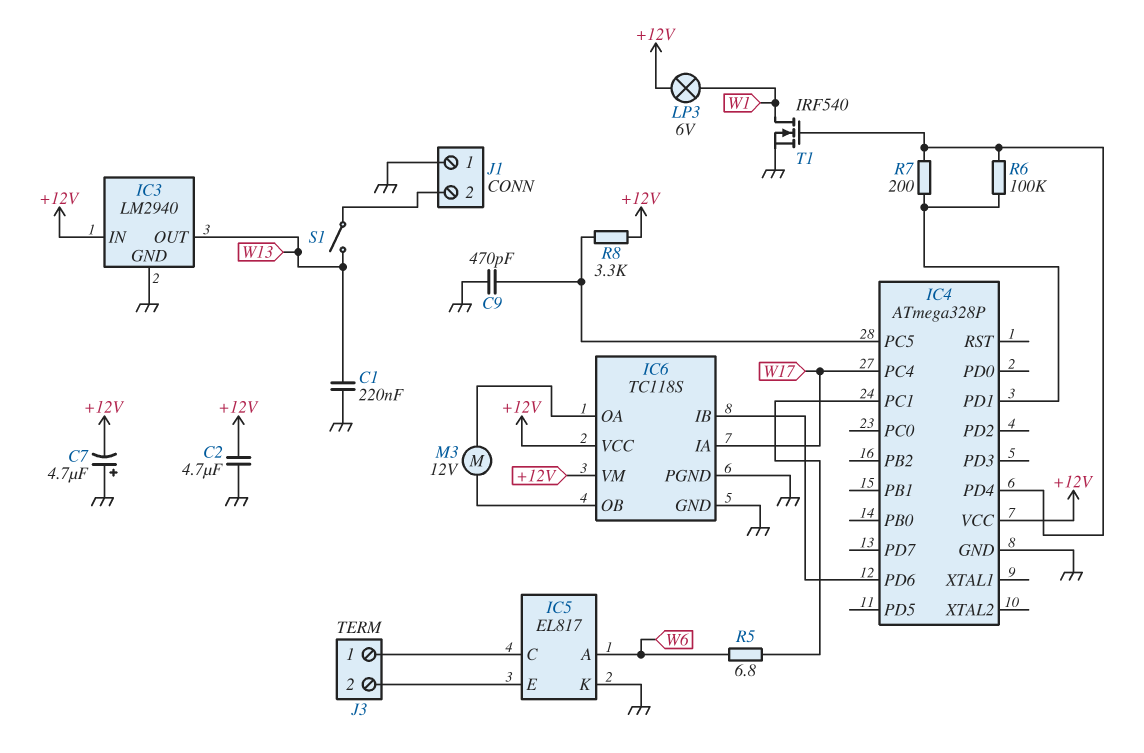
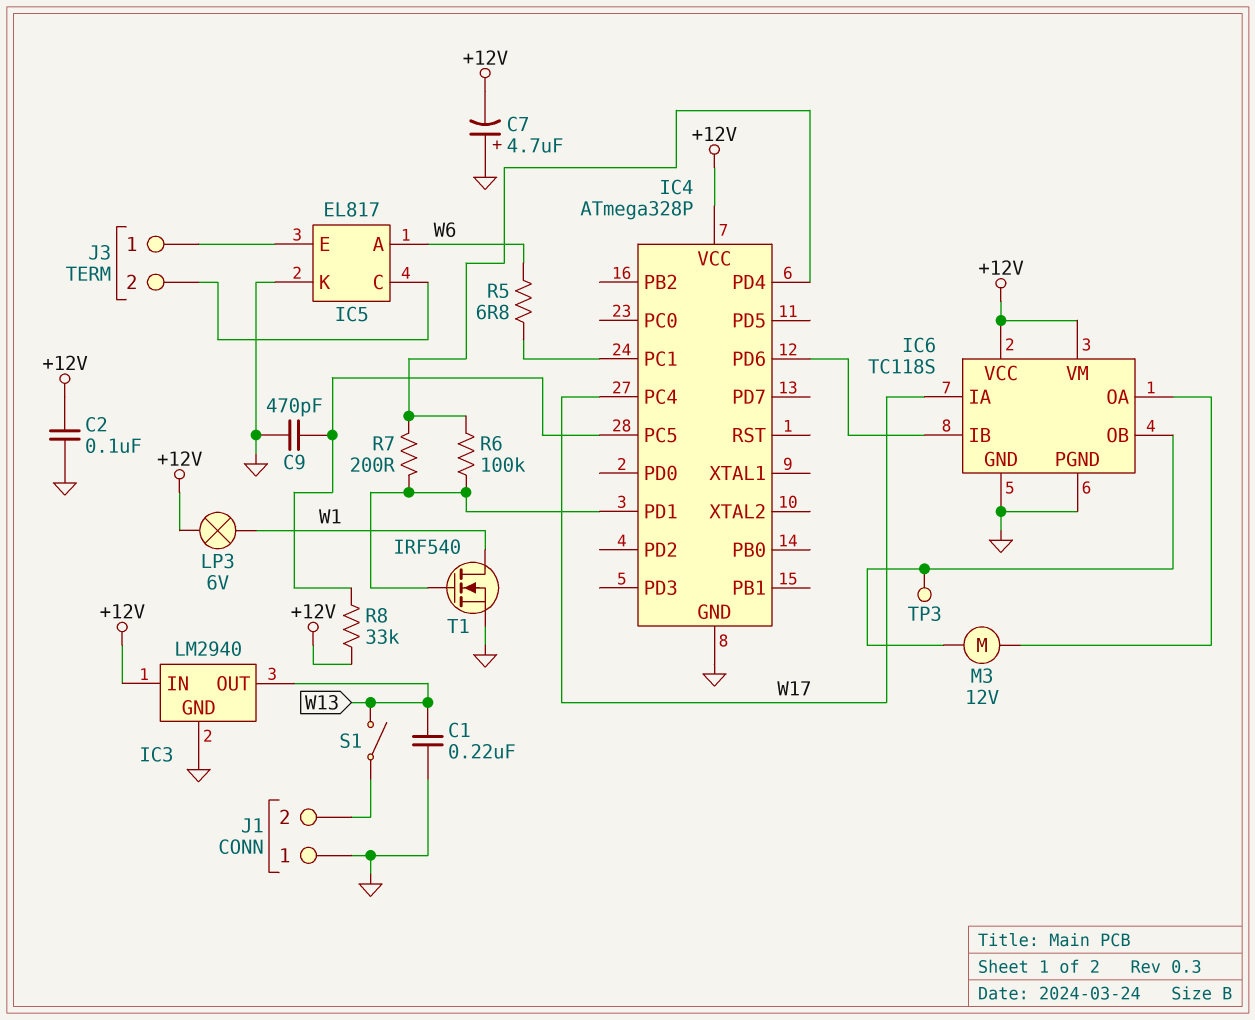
C2: 4.7uF (+12V, GND) -> 100nF (+12V, GND)
J3 pin 1: IC5/C -> IC5/E
J3 pin 2: IC5/E -> IC5/C
R8: 3.3k (+12V, IC4/PC5) -> 33k (+12V, IC4/PC5)
T1: NMOS IRF540 (G IC4/PD4, D W1, S GND) -> NMOS IRF540 (G IC4/PD1, D W1, S GND)
TP3: none -> test point (IC6/OB)

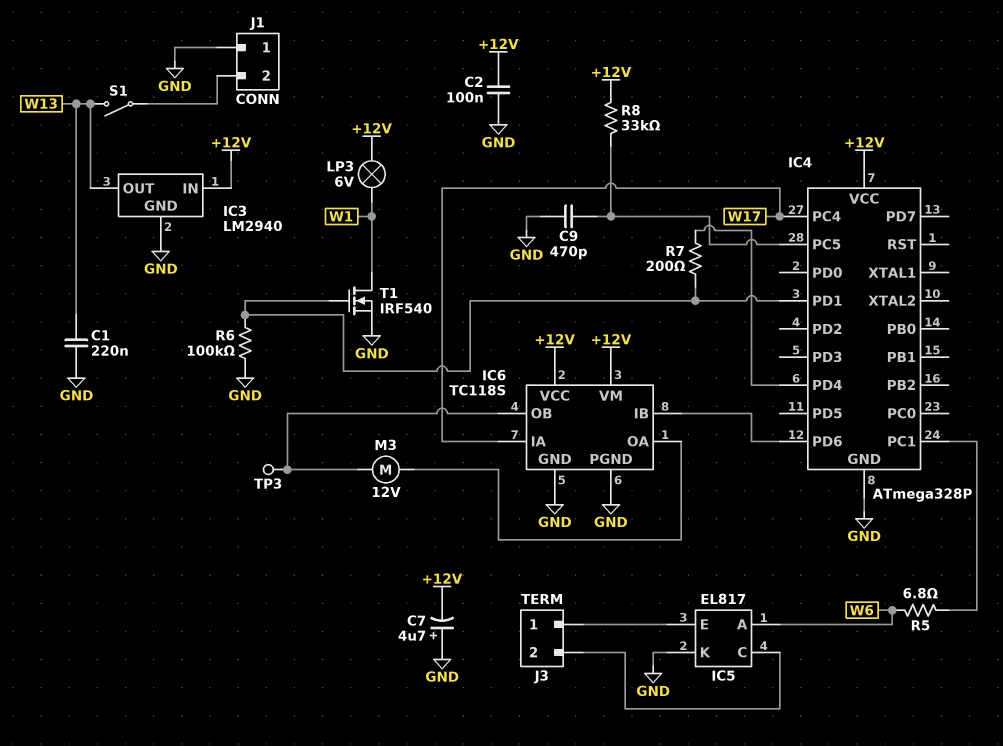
R6: 100k (IC4/PD1, IC4/PD4) -> 100k (GND, IC4/PD1)

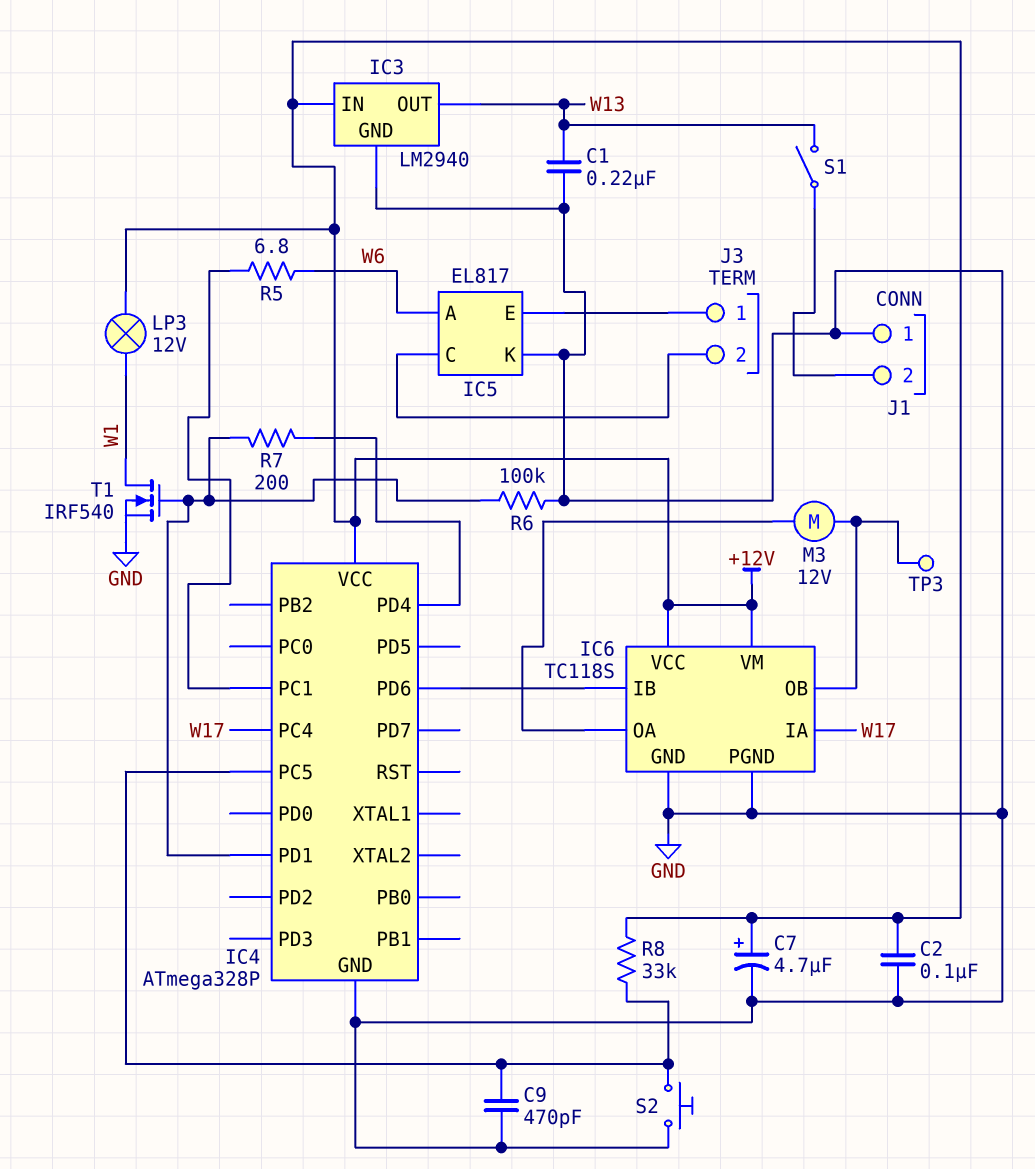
C7: 4.7uF (plus GND, minus +12V) -> 4.7uF (plus +12V, minus GND)
LP3: lamp 6V (+12V, W1) -> lamp 12V (+12V, W1)
S2: none -> button (GND, IC4/PC5)

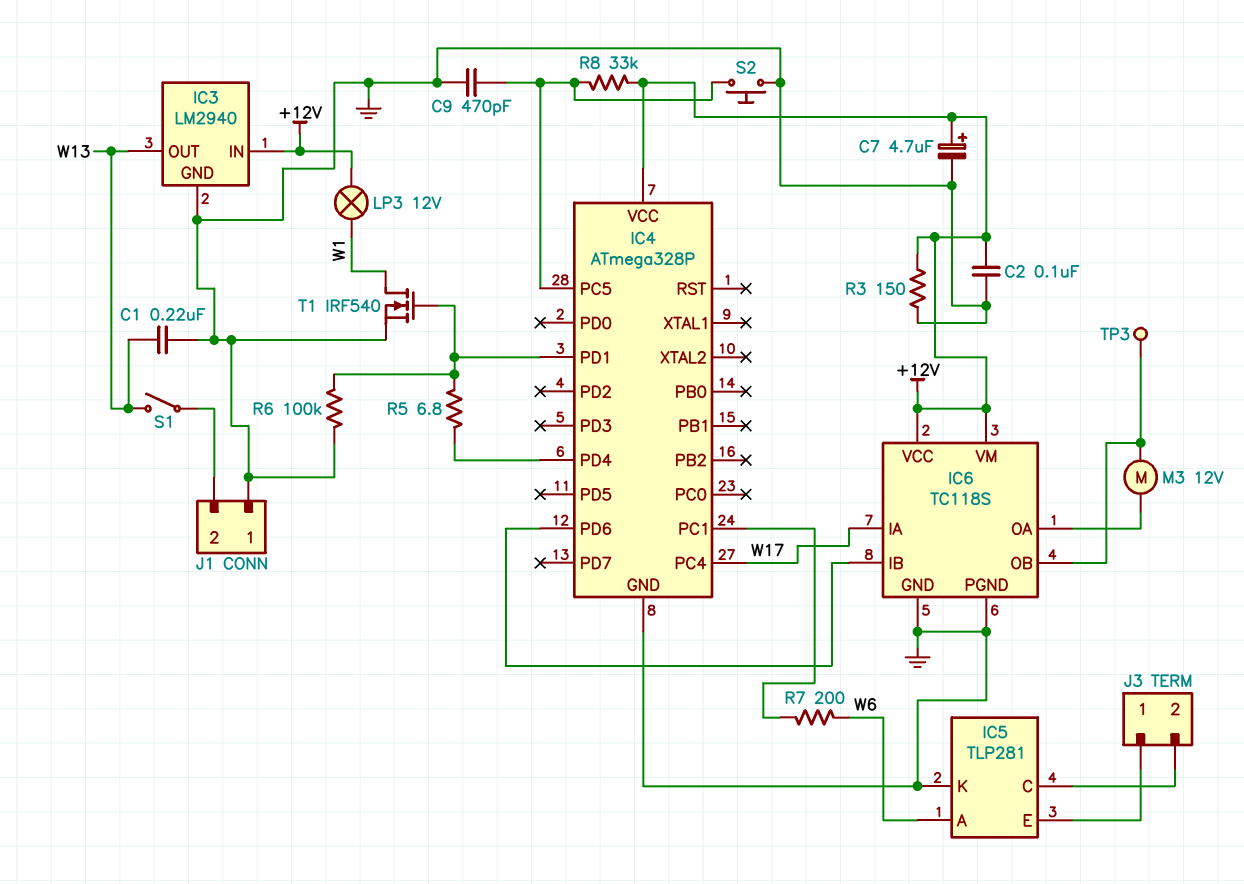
IC5: EL817 -> TLP281
R3: none -> 150 (+12V, GND)
R5: 6.8 (IC4/PC1, W6) -> 6.8 (IC4/PD1, IC4/PD4)
R7: 200 (IC4/PD1, IC4/PD4) -> 200 (IC4/PC1, W6)

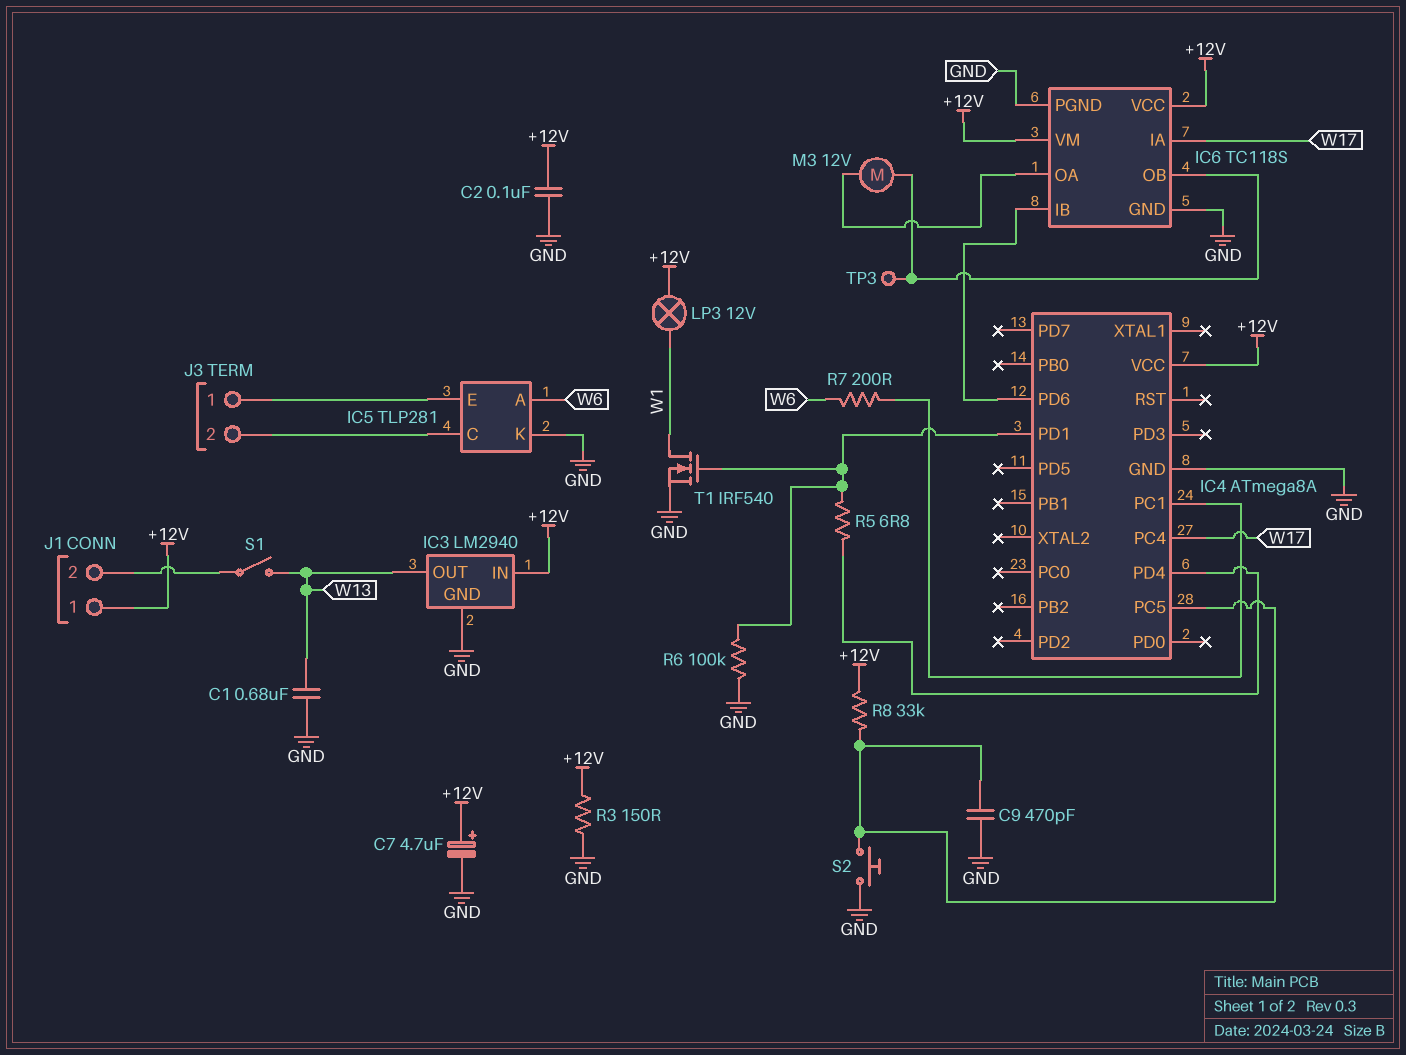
C1: 220nF (GND, W13) -> 680nF (GND, W13)
IC4: ATmega328P -> ATmega8A
J1 pin 1: GND -> +12V

